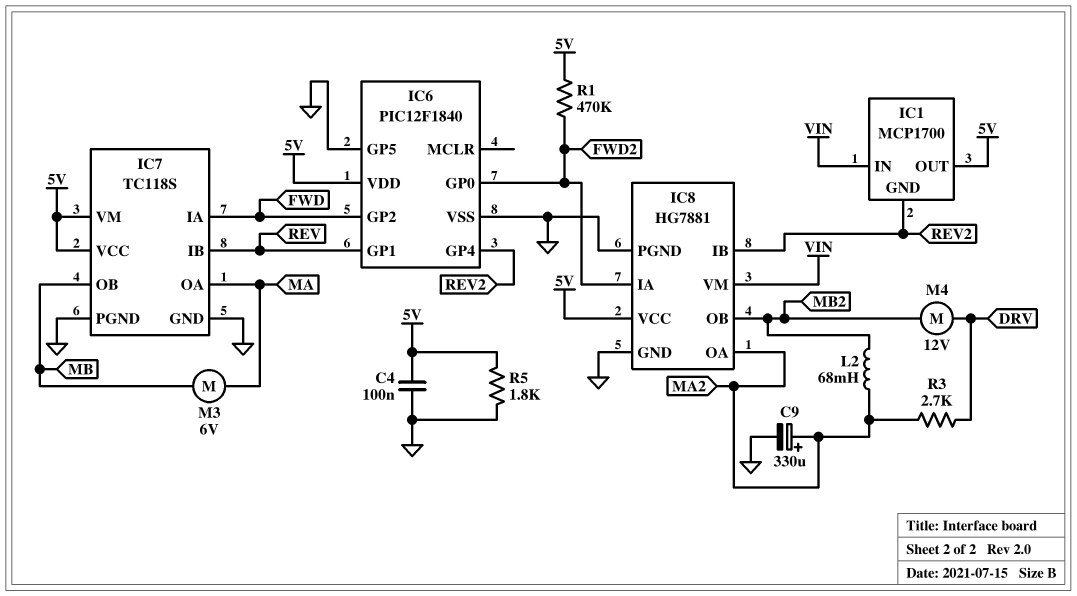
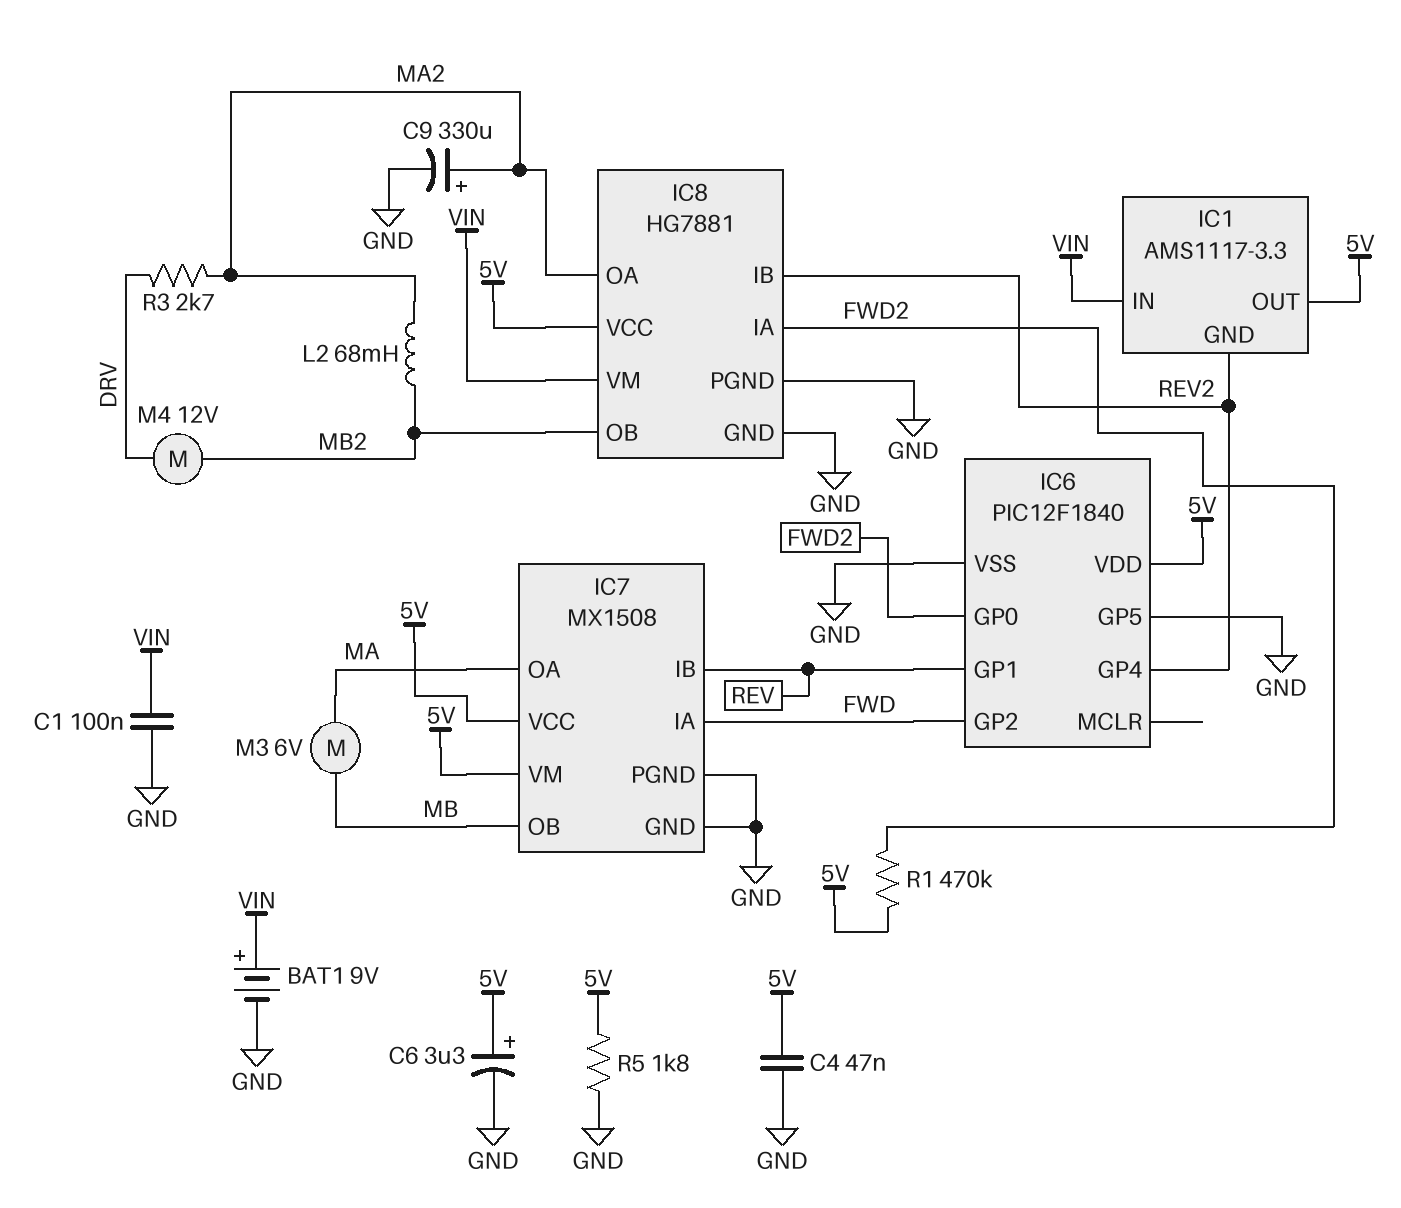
BAT1: none -> 9V (plus VIN, minus GND)
C1: none -> 100nF (GND, VIN)
C4: 100nF (5V, GND) -> 47nF (5V, GND)
C6: none -> 3.3uF (plus 5V, minus GND)
IC1: MCP1700 -> AMS1117-3.3
IC7: TC118S -> MX1508

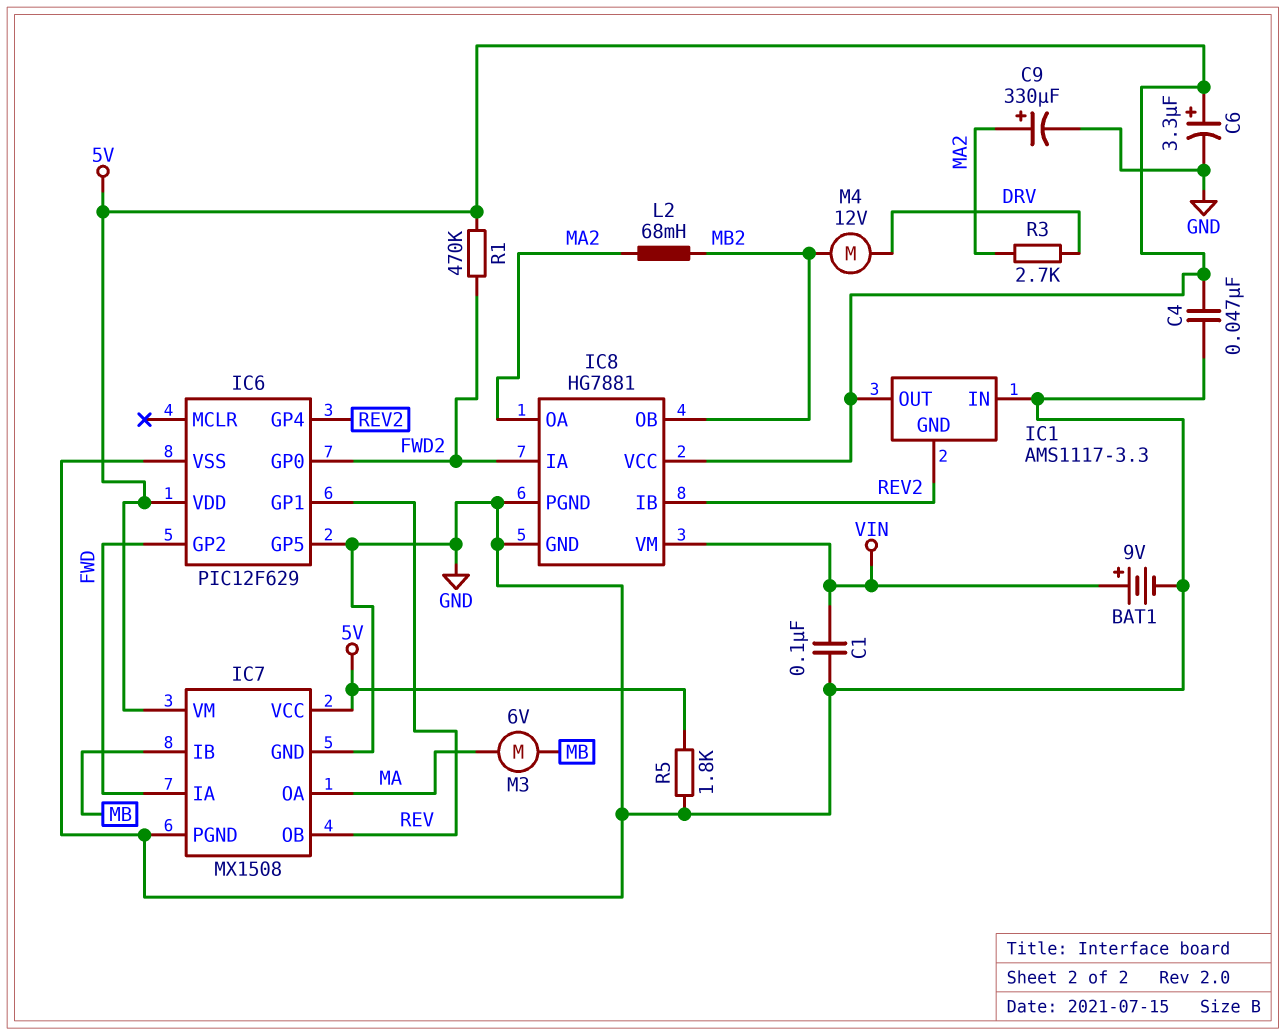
IC1 pin IN: VIN -> GND
IC6: PIC12F1840 -> PIC12F629
IC7 pin IB: REV -> MB
IC7 pin OB: MB -> REV

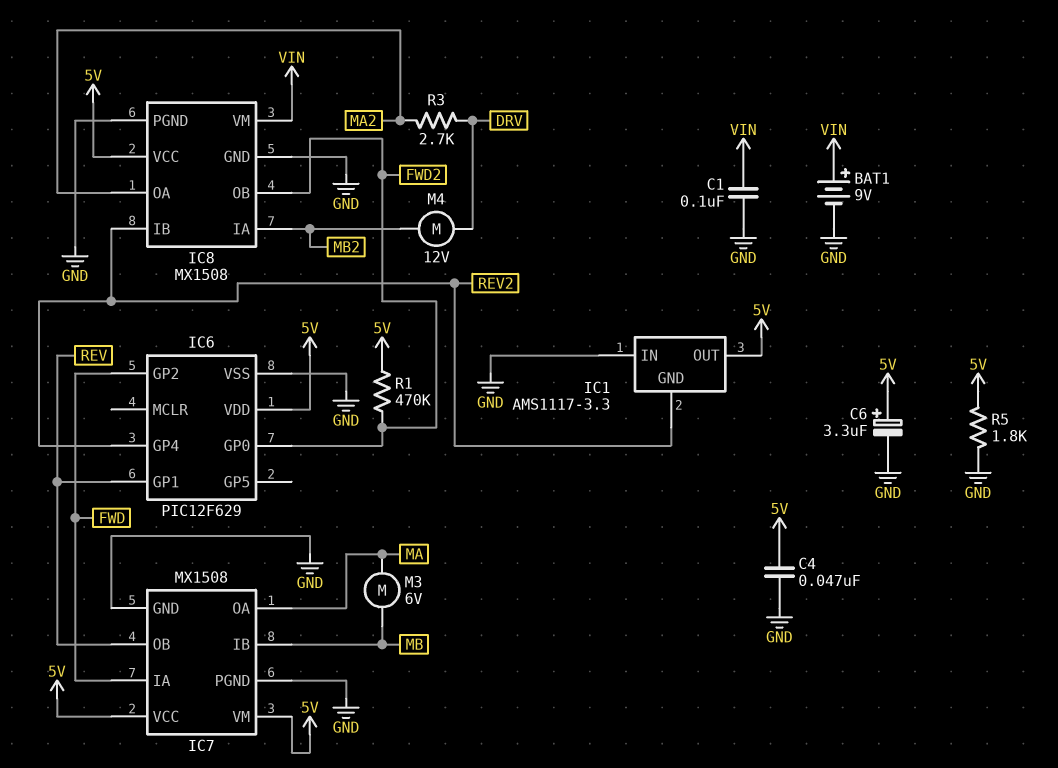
C9: 330uF (plus MA2, minus GND) -> none
IC6 pin GP5: GND -> none
IC8: HG7881 -> MX1508
IC8 pin IA: FWD2 -> MB2
IC8 pin OB: MB2 -> FWD2
L2: 68mH (MA2, MB2) -> none

